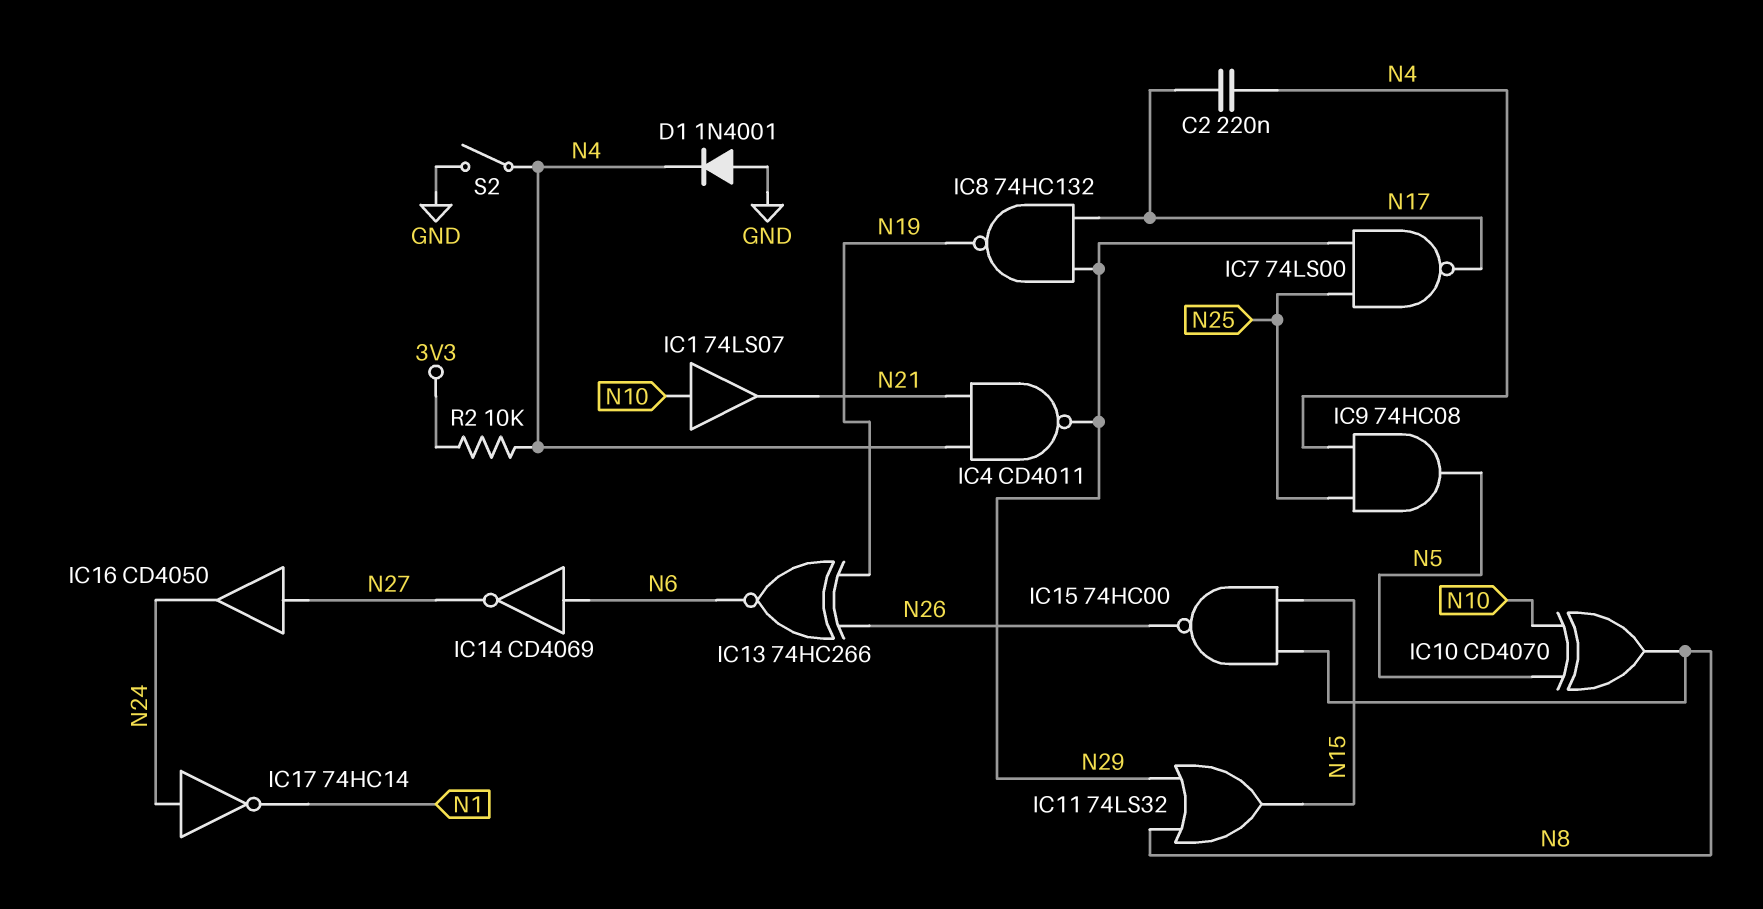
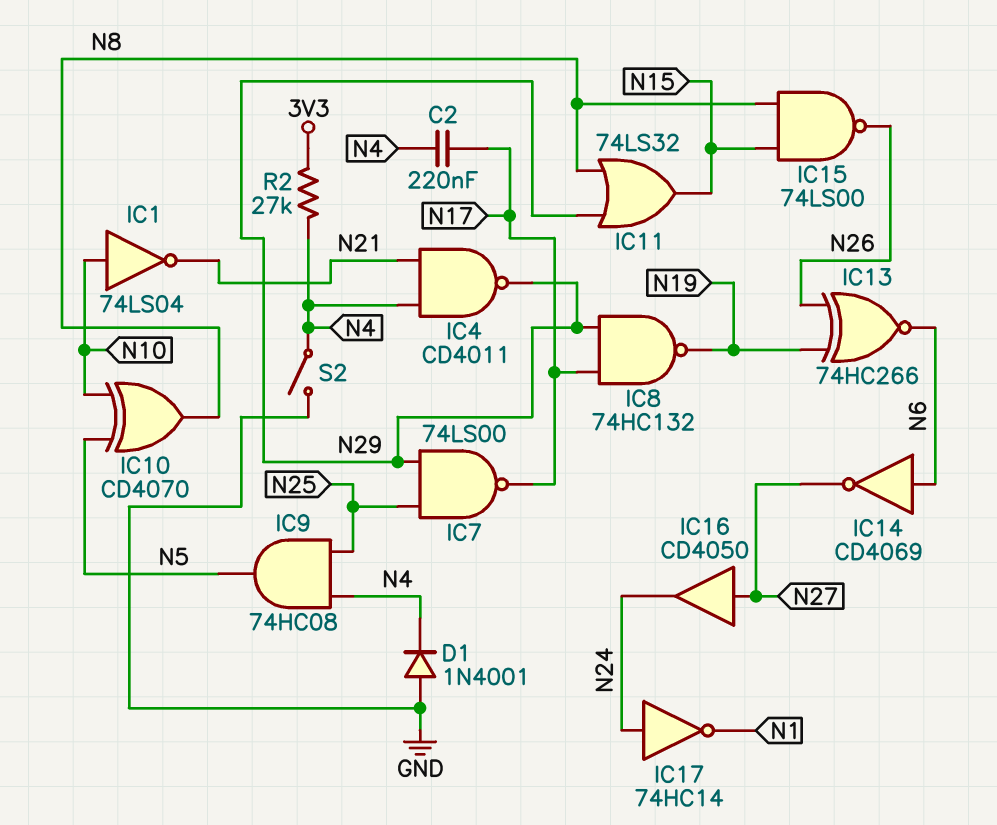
IC1: buffer 74LS07 (in N10, out N21) -> NOT 74LS04 (in N10, out N21)
IC15: NAND 74HC00 (in N8, in N15, out N26) -> NAND 74LS00 (in N8, in N15, out N26)
R2: 10k (3V3, N4) -> 27k (3V3, N4)

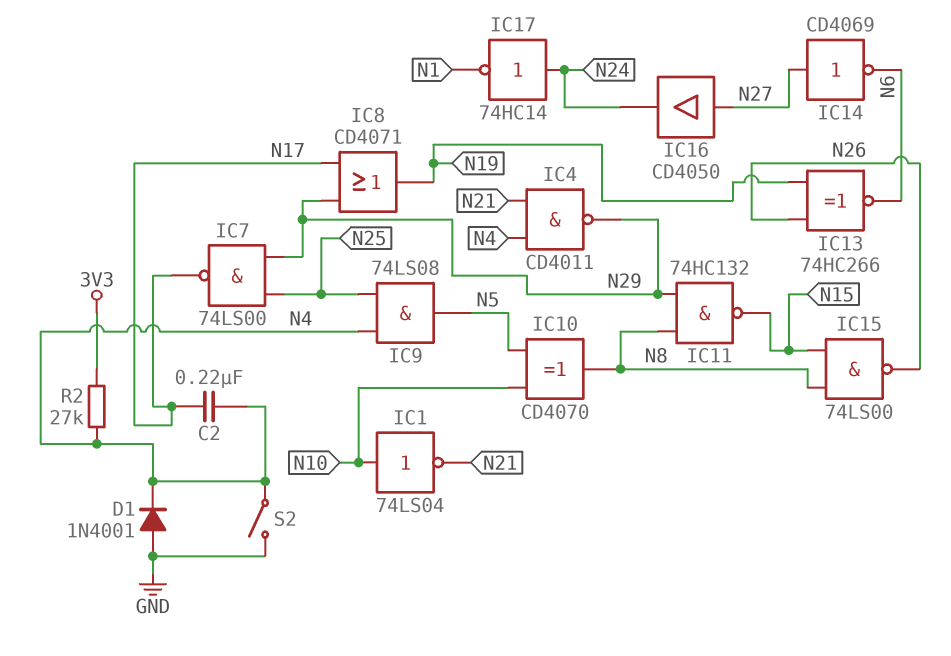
IC8: NAND 74HC132 (in N17, in N29, out N19) -> OR CD4071 (in N17, in N29, out N19)
IC9: AND 74HC08 (in N4, in N25, out N5) -> AND 74LS08 (in N4, in N25, out N5)
IC11: OR 74LS32 (in N8, in N29, out N15) -> NAND 74HC132 (in N8, in N29, out N15)
IC14: NOT CD4069 (in N6, out N27) -> NOT CD4069 (in N27, out N6)

